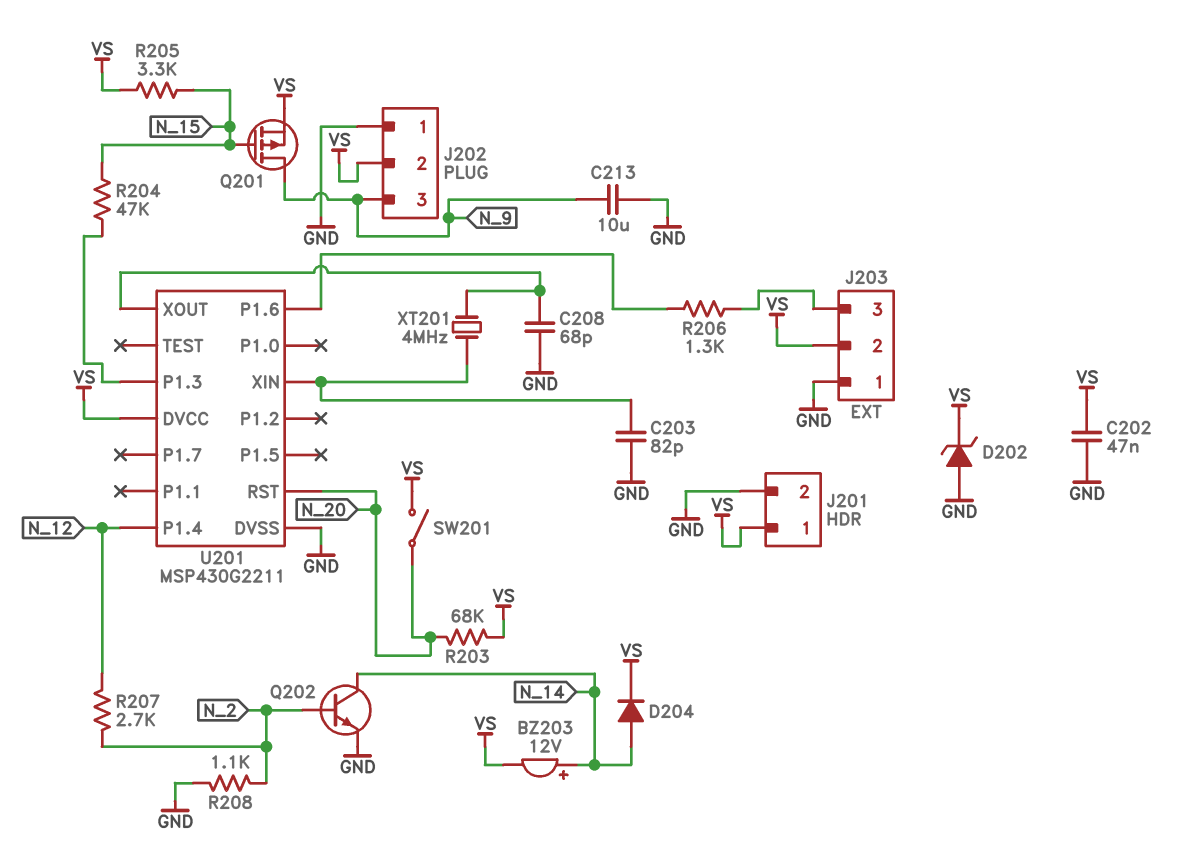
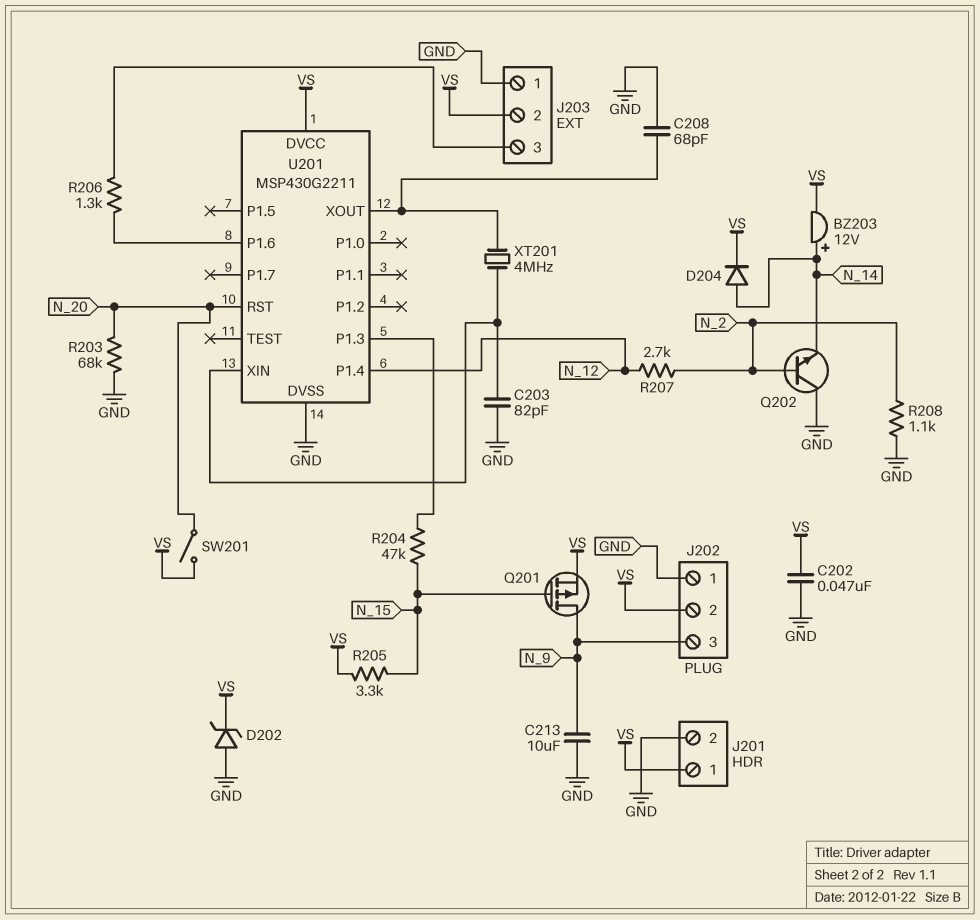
Q202: NPN (B N_2, C N_14, E GND) -> NPN (B N_2, C GND, E N_14)
R203: 68k (N_20, VS) -> 68k (GND, N_20)

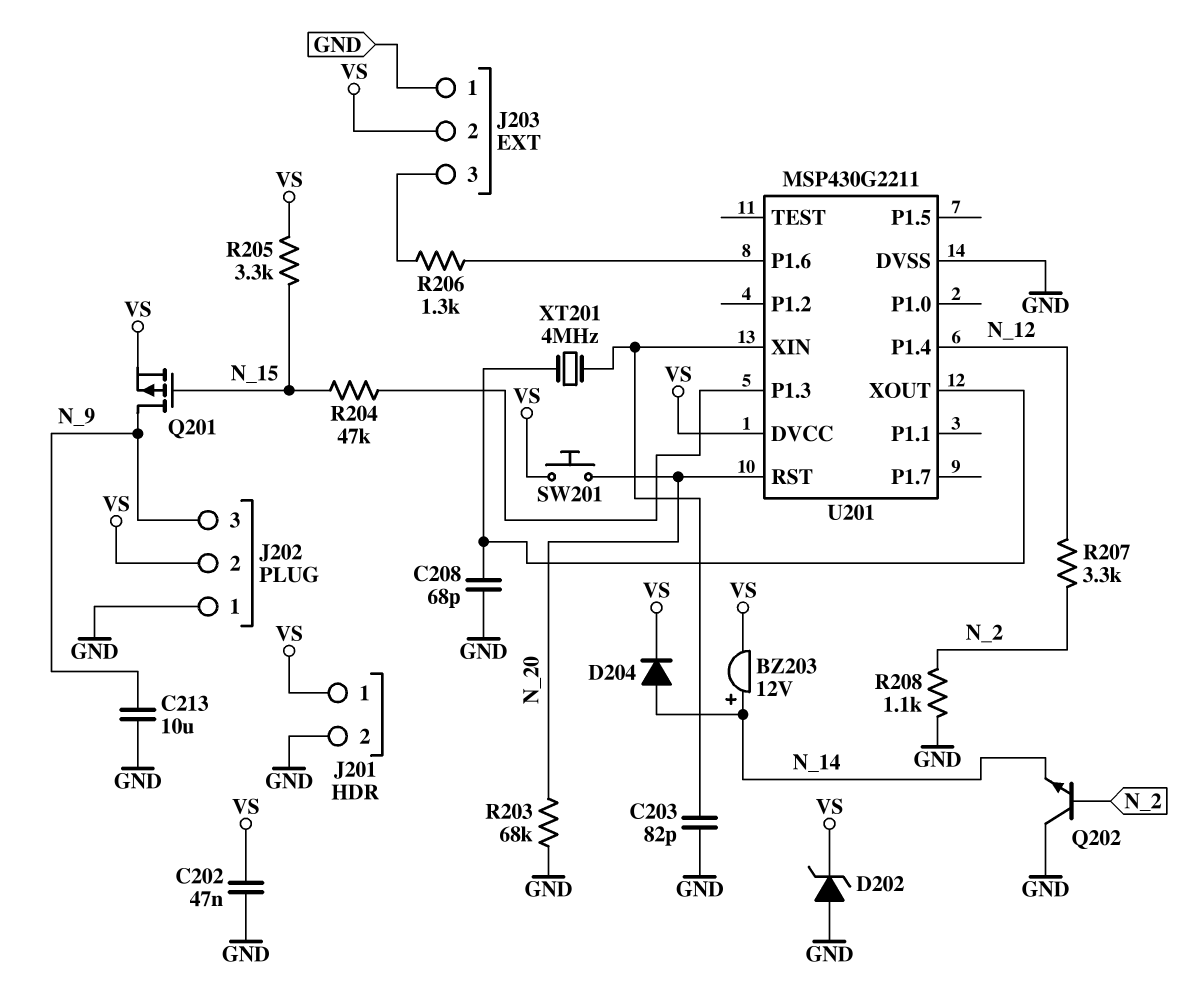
R207: 2.7k (N_2, N_12) -> 3.3k (N_2, N_12)
SW201: switch (N_20, VS) -> button (N_20, VS)

